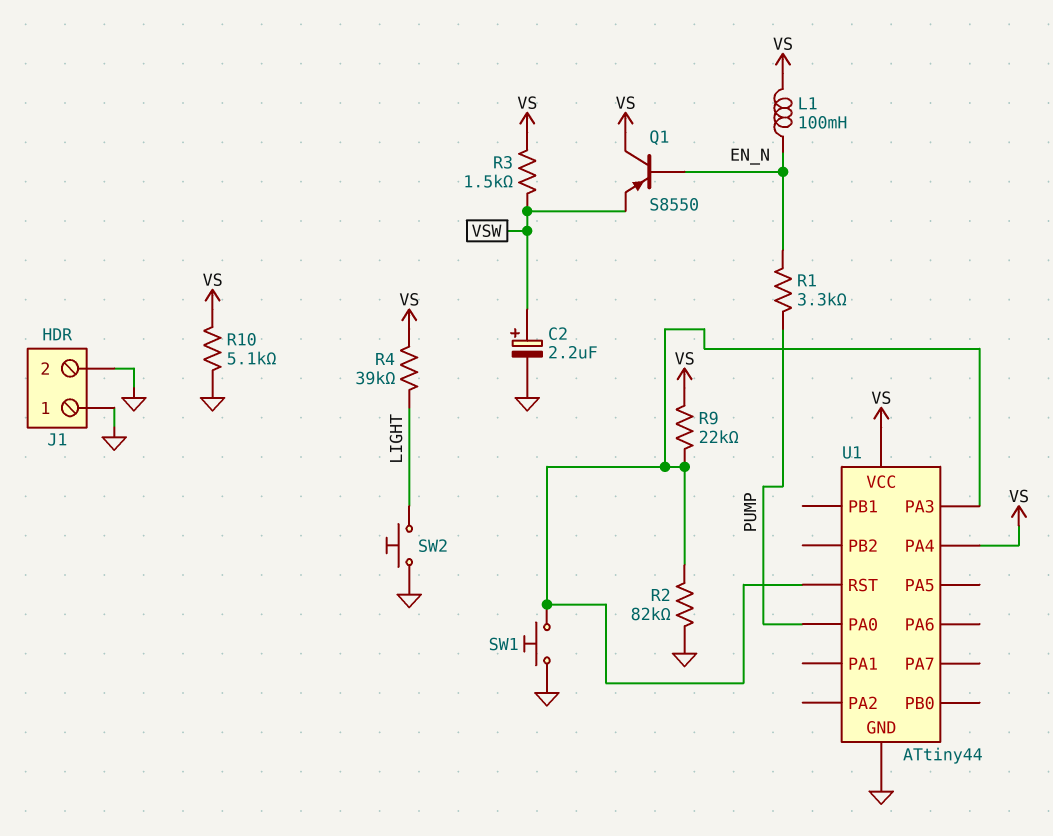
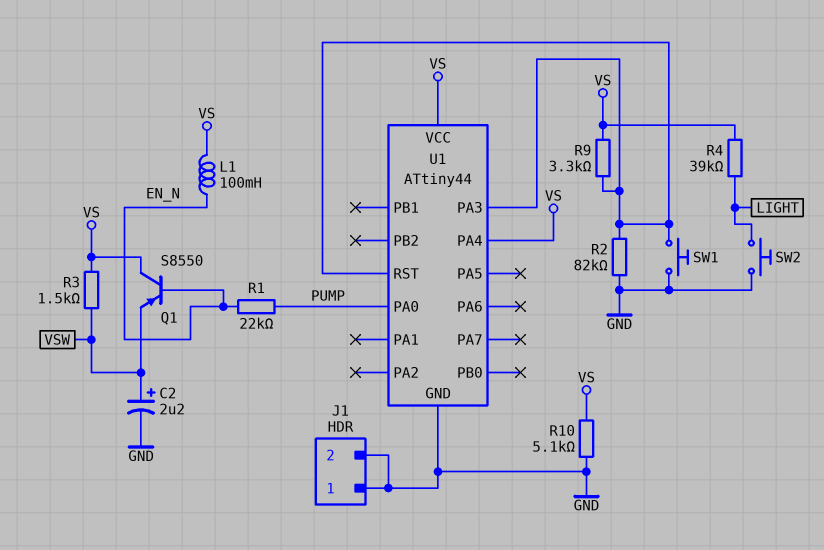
R1: 3.3k (EN_N, PUMP) -> 22k (EN_N, PUMP)
R9: 22k (U1/PA3, VS) -> 3.3k (U1/PA3, VS)

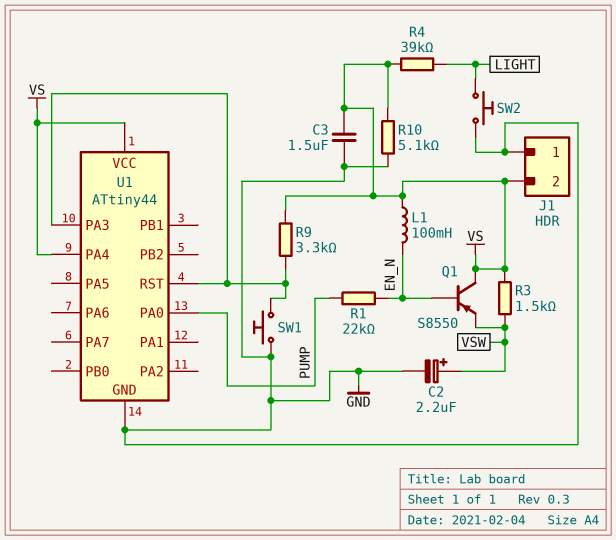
C3: none -> 1.5uF (GND, VS)
J1 pin 2: GND -> VS
R2: 82k (GND, U1/PA3) -> none

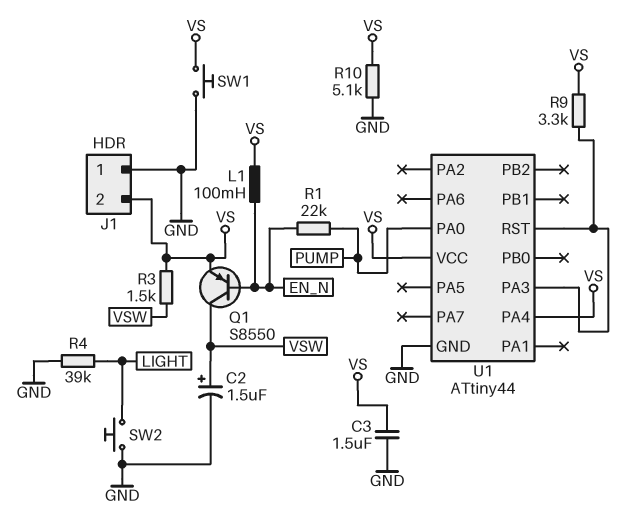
C2: 2.2uF (plus VSW, minus GND) -> 1.5uF (plus VSW, minus GND)
Q1: PNP S8550 (B EN_N, C VS, E VSW) -> PNP S8550 (B EN_N, C VSW, E VS)
R4: 39k (LIGHT, VS) -> 39k (GND, LIGHT)
SW1: button (GND, U1/PA3) -> button (GND, VS)

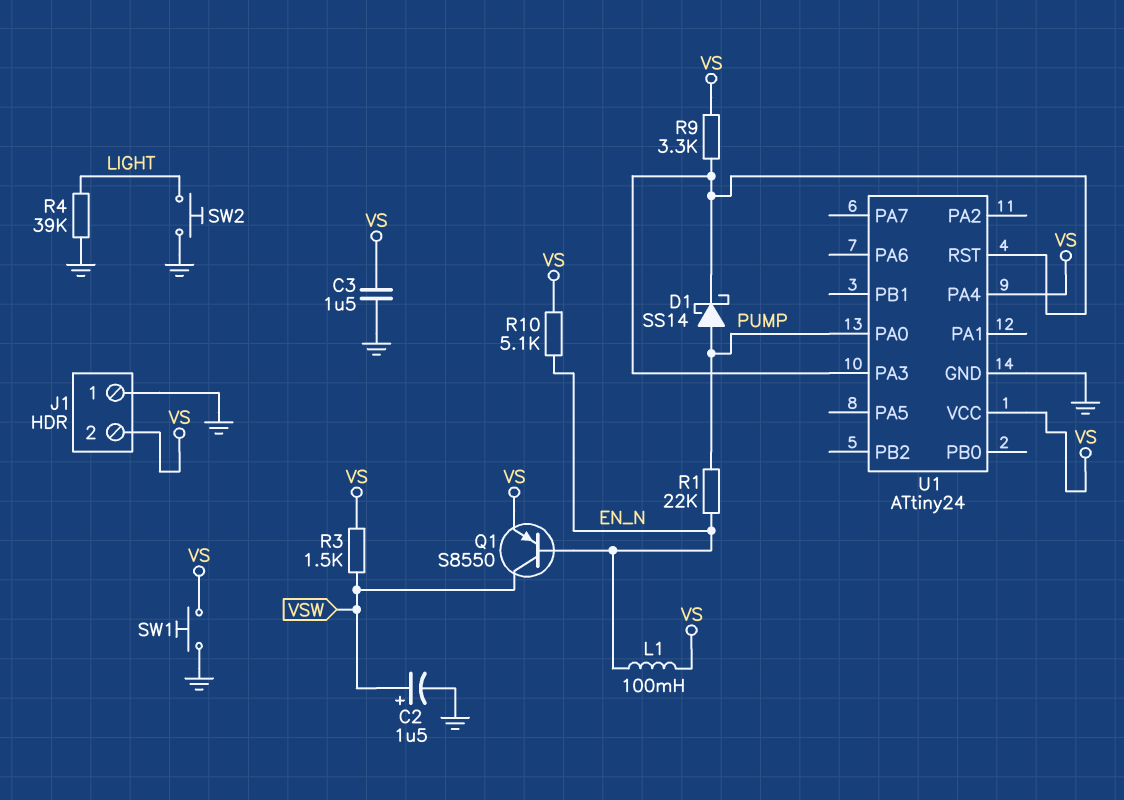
D1: none -> schottky SS14 (A PUMP, K U1/PA3)
R10: 5.1k (GND, VS) -> 5.1k (EN_N, VS)
U1: ATtiny44 -> ATtiny24

